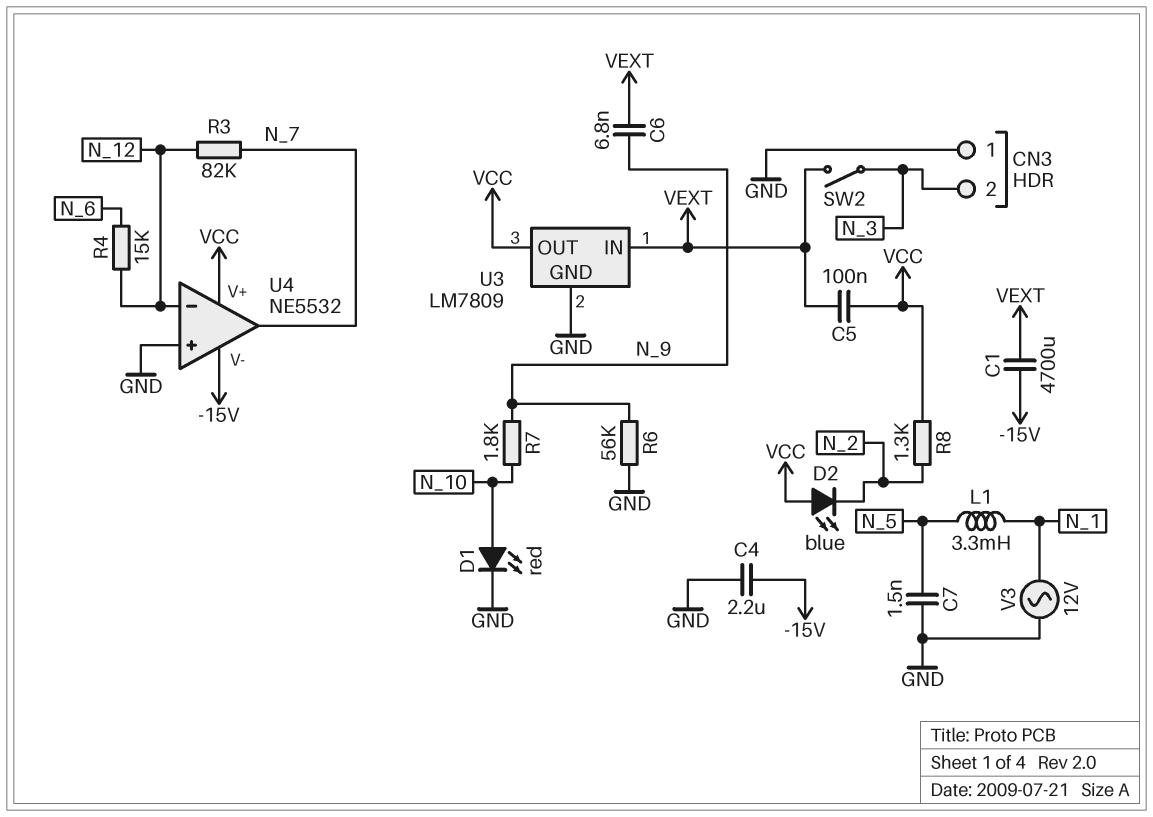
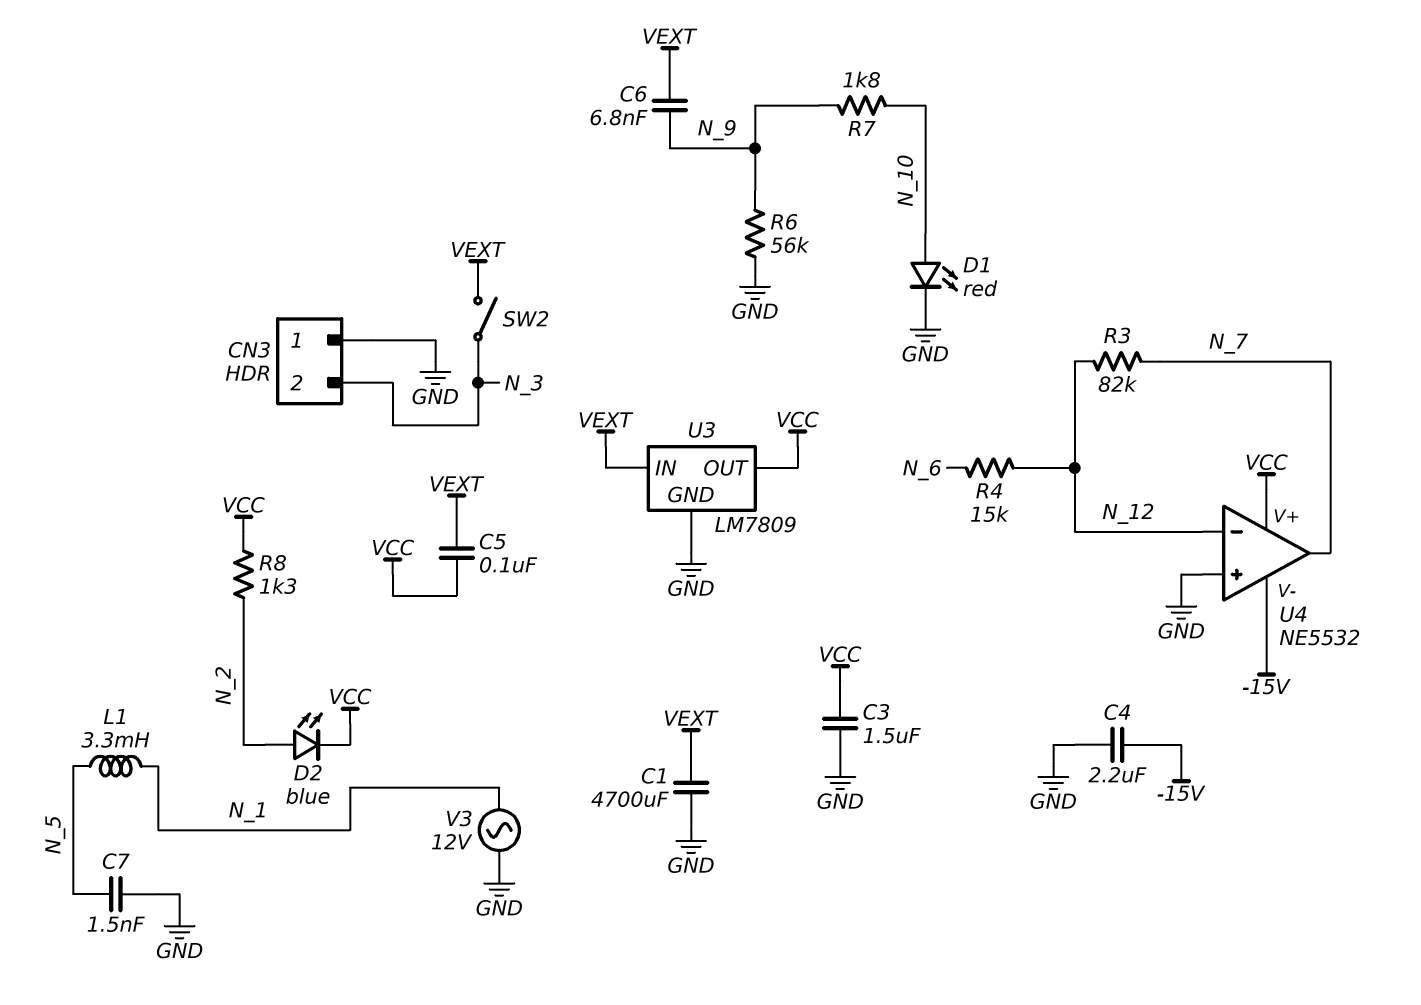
C1: 4700uF (-15V, VEXT) -> 4700uF (GND, VEXT)
C3: none -> 1.5uF (GND, VCC)
D2: LED blue (A VCC, K N_2) -> LED blue (A N_2, K VCC)

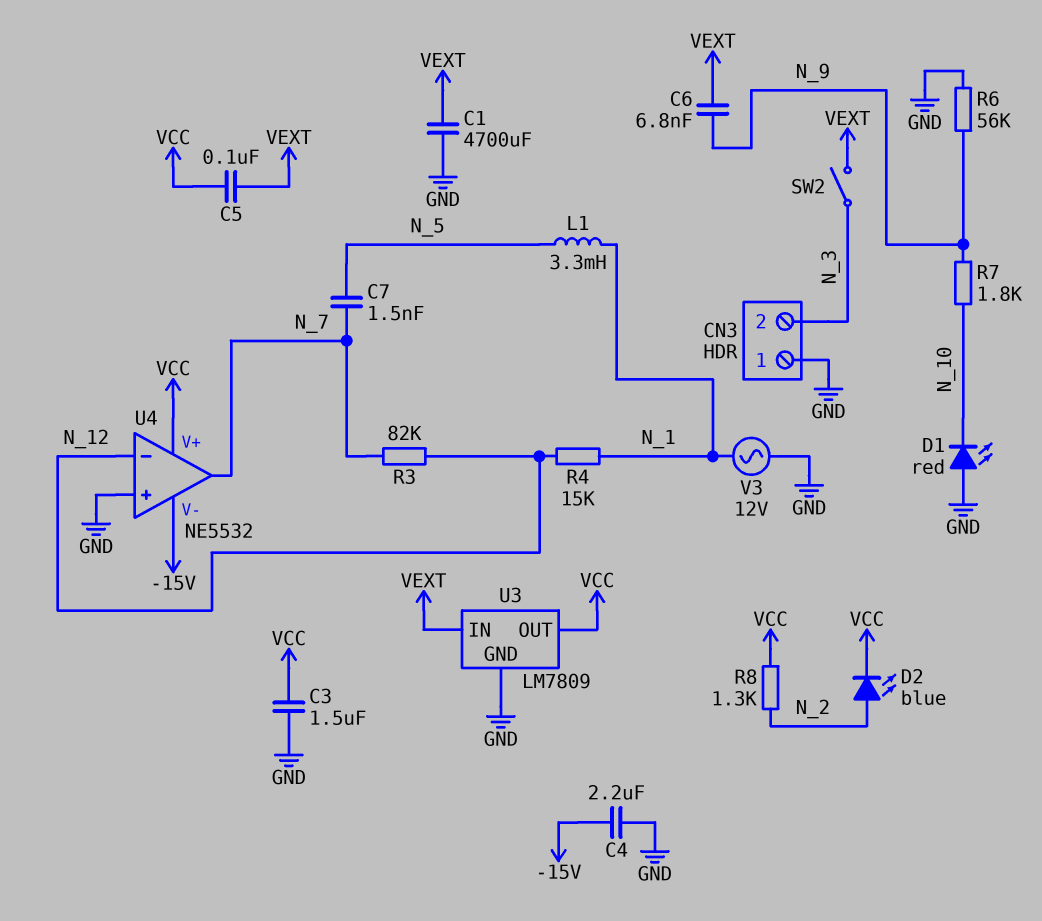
C7: 1.5nF (GND, N_5) -> 1.5nF (N_5, N_7)
D1: LED red (A N_10, K GND) -> LED red (A GND, K N_10)
R4: 15k (N_6, N_12) -> 15k (N_1, N_12)

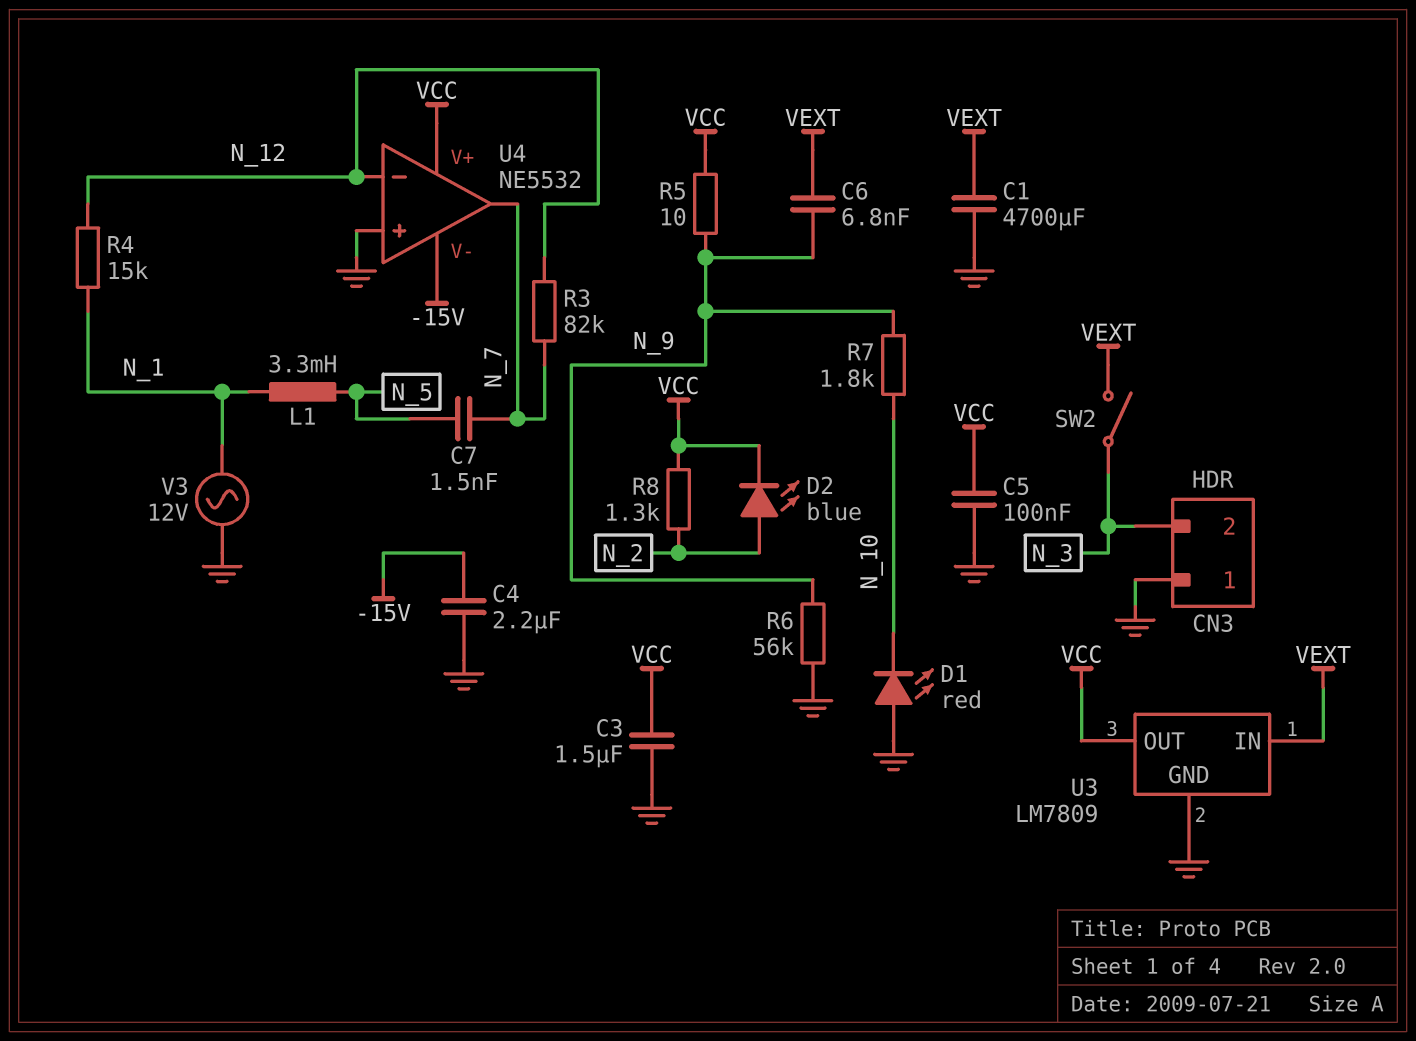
C5: 100nF (VCC, VEXT) -> 100nF (GND, VCC)
R5: none -> 10 (N_9, VCC)

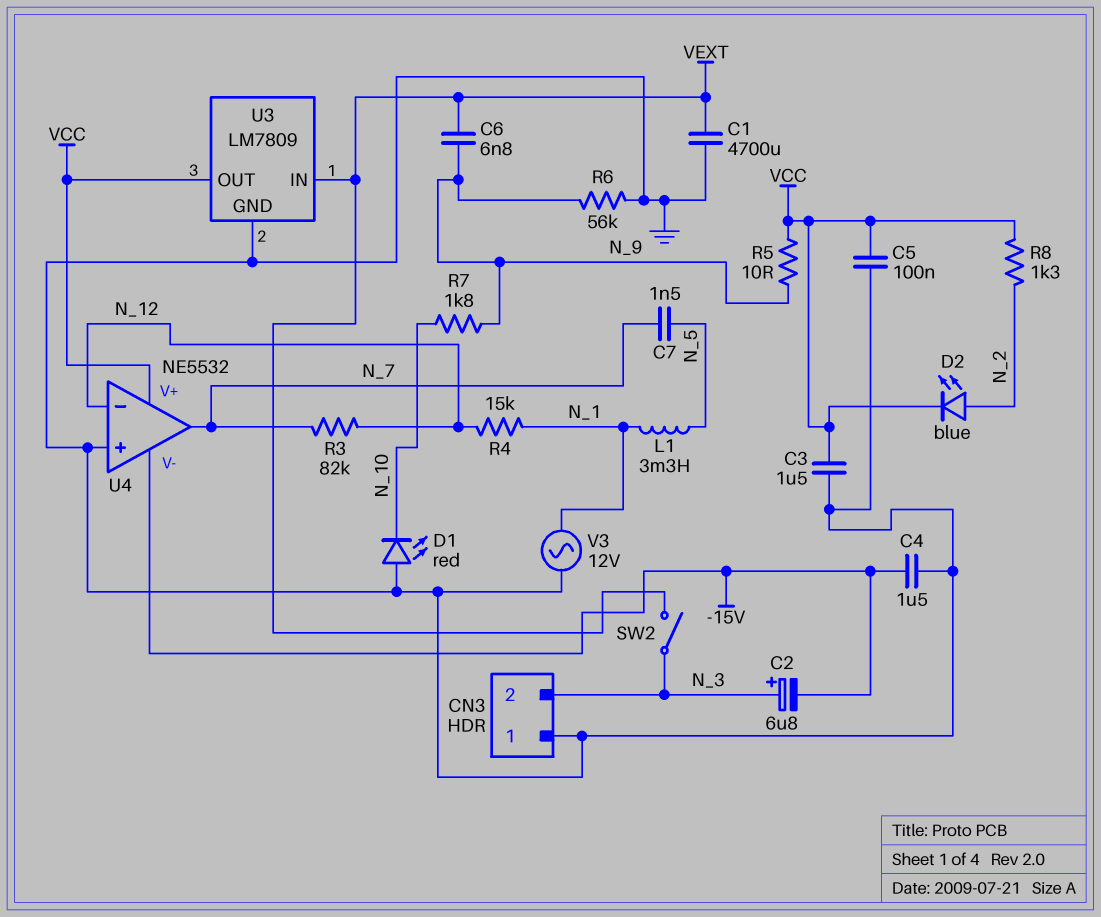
C2: none -> 6.8uF (plus N_3, minus -15V)
C4: 2.2uF (-15V, GND) -> 1.5uF (-15V, GND)

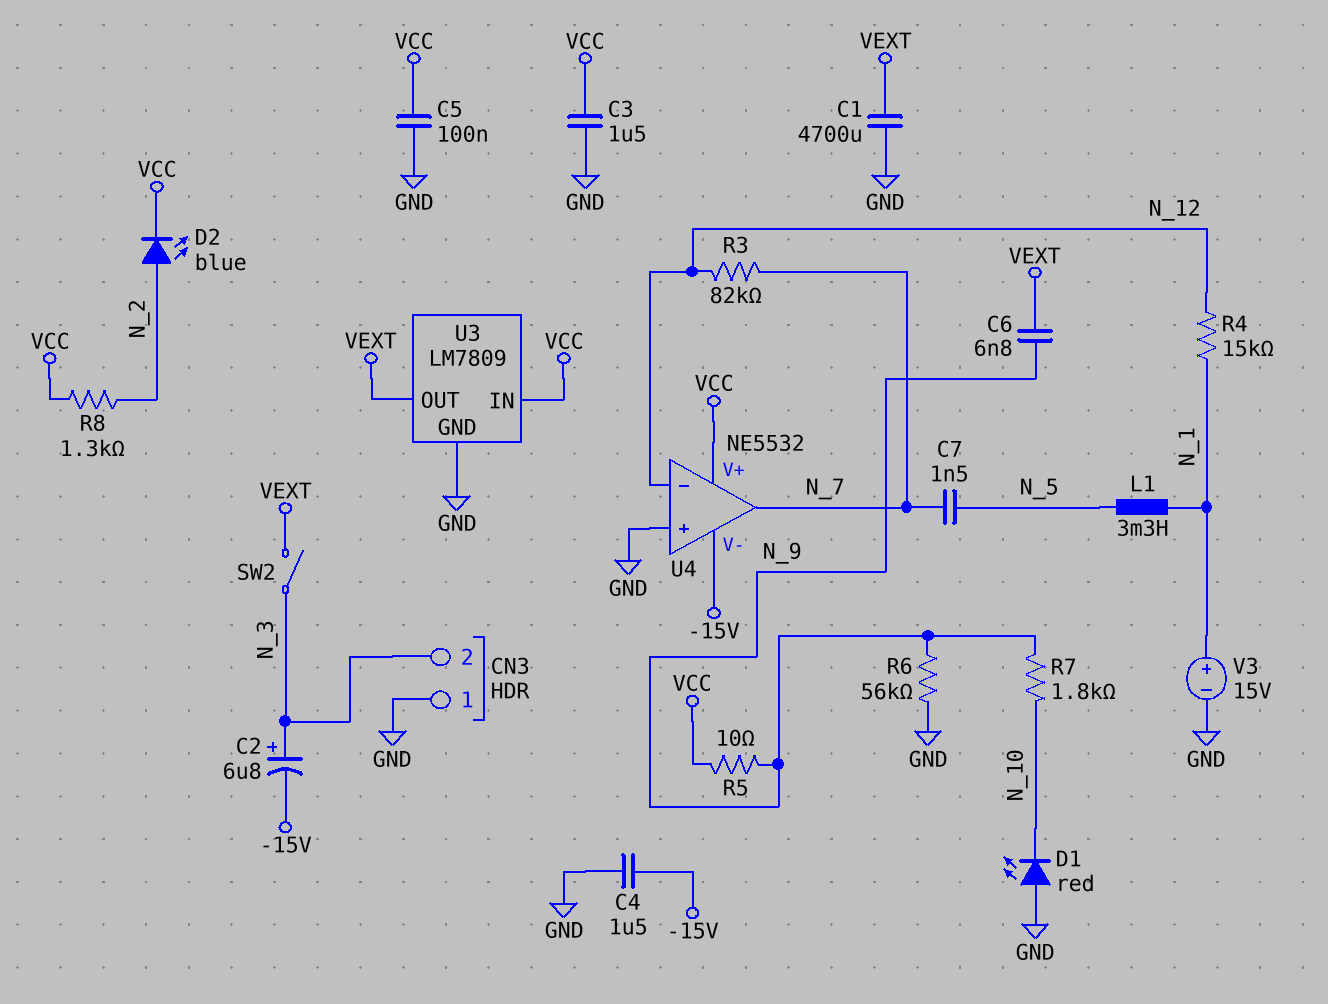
U3 pin IN: VEXT -> VCC
U3 pin OUT: VCC -> VEXT
V3: AC 12V (GND, N_1) -> 15V (plus N_1, minus GND)

